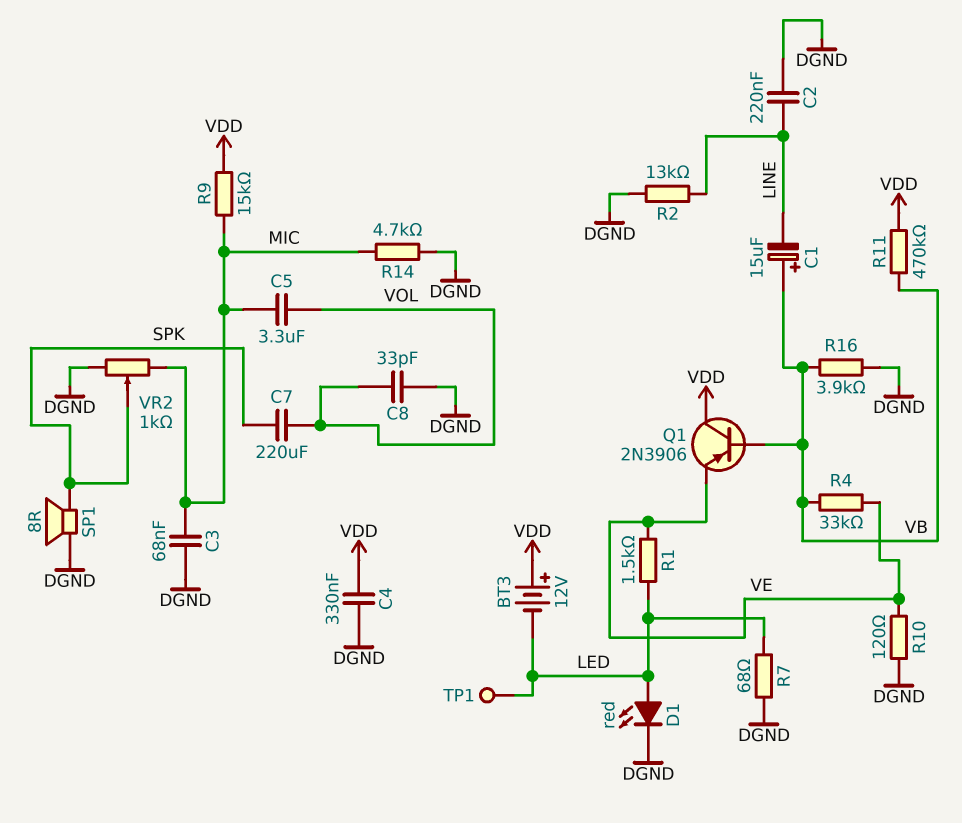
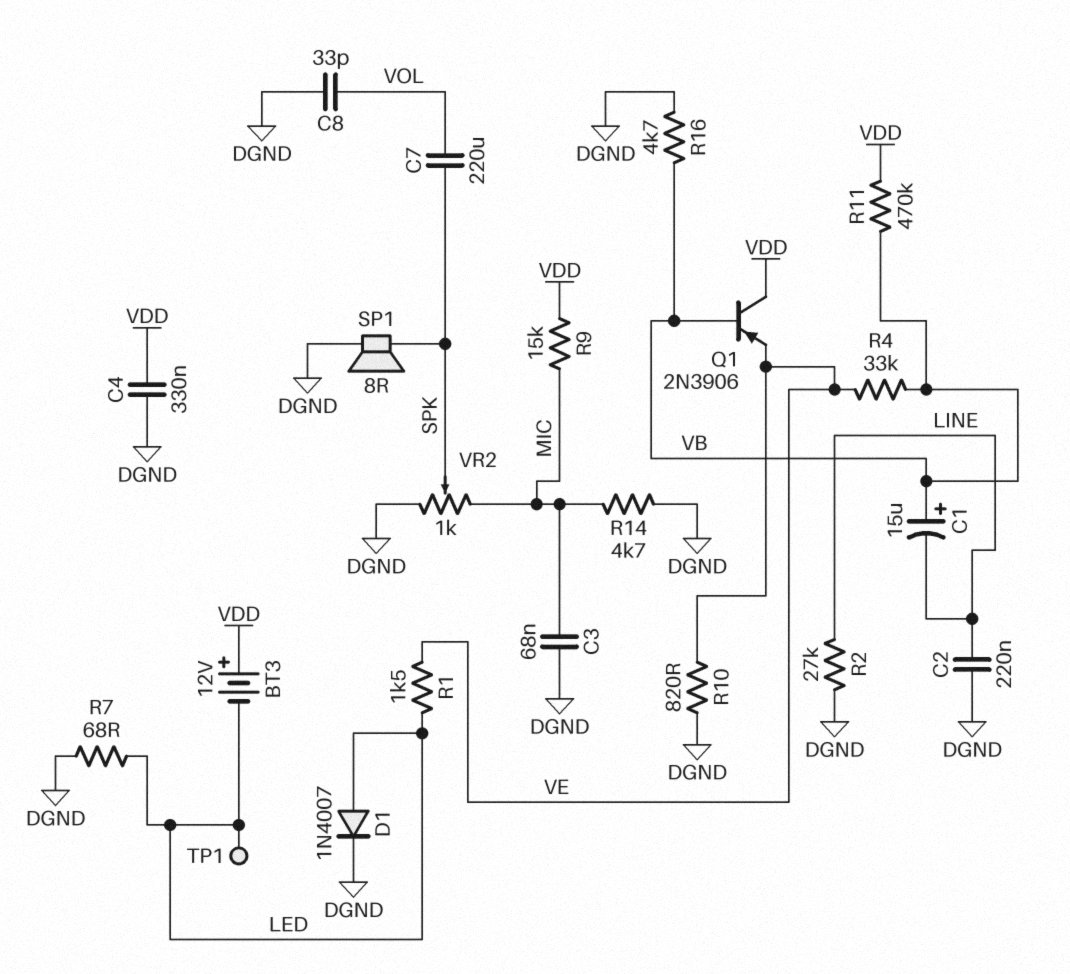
C5: 3.3uF (MIC, VOL) -> none
D1: LED red (A LED, K DGND) -> diode 1N4007 (A LED, K DGND)
R2: 13k (DGND, LINE) -> 27k (DGND, LINE)
R10: 120 (DGND, VE) -> 820 (DGND, VE)
R16: 3.9k (DGND, VB) -> 4.7k (DGND, VB)

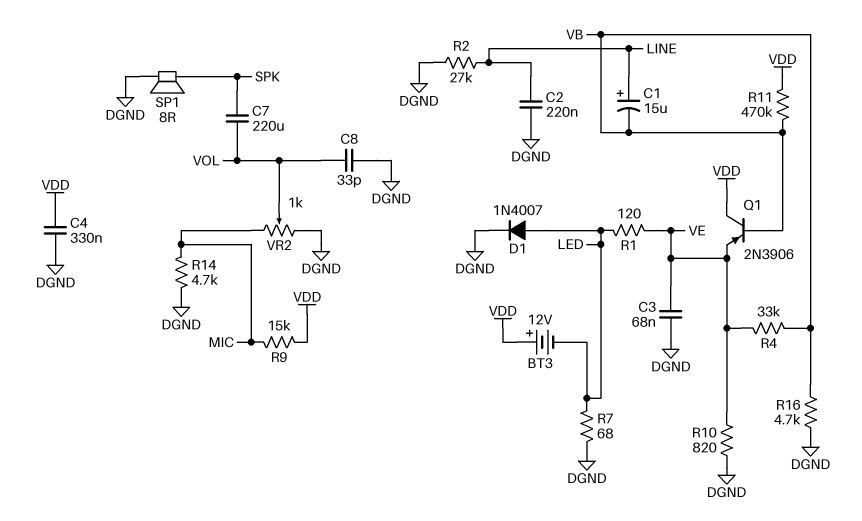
C1: 15uF (plus VB, minus LINE) -> 15uF (plus LINE, minus VB)
C3: 68nF (DGND, MIC) -> 68nF (DGND, VE)
R1: 1.5k (LED, VE) -> 120 (LED, VE)
TP1: test point (LED) -> none
VR2: 1k (DGND, MIC, wiper SPK) -> 1k (DGND, MIC, wiper VOL)

